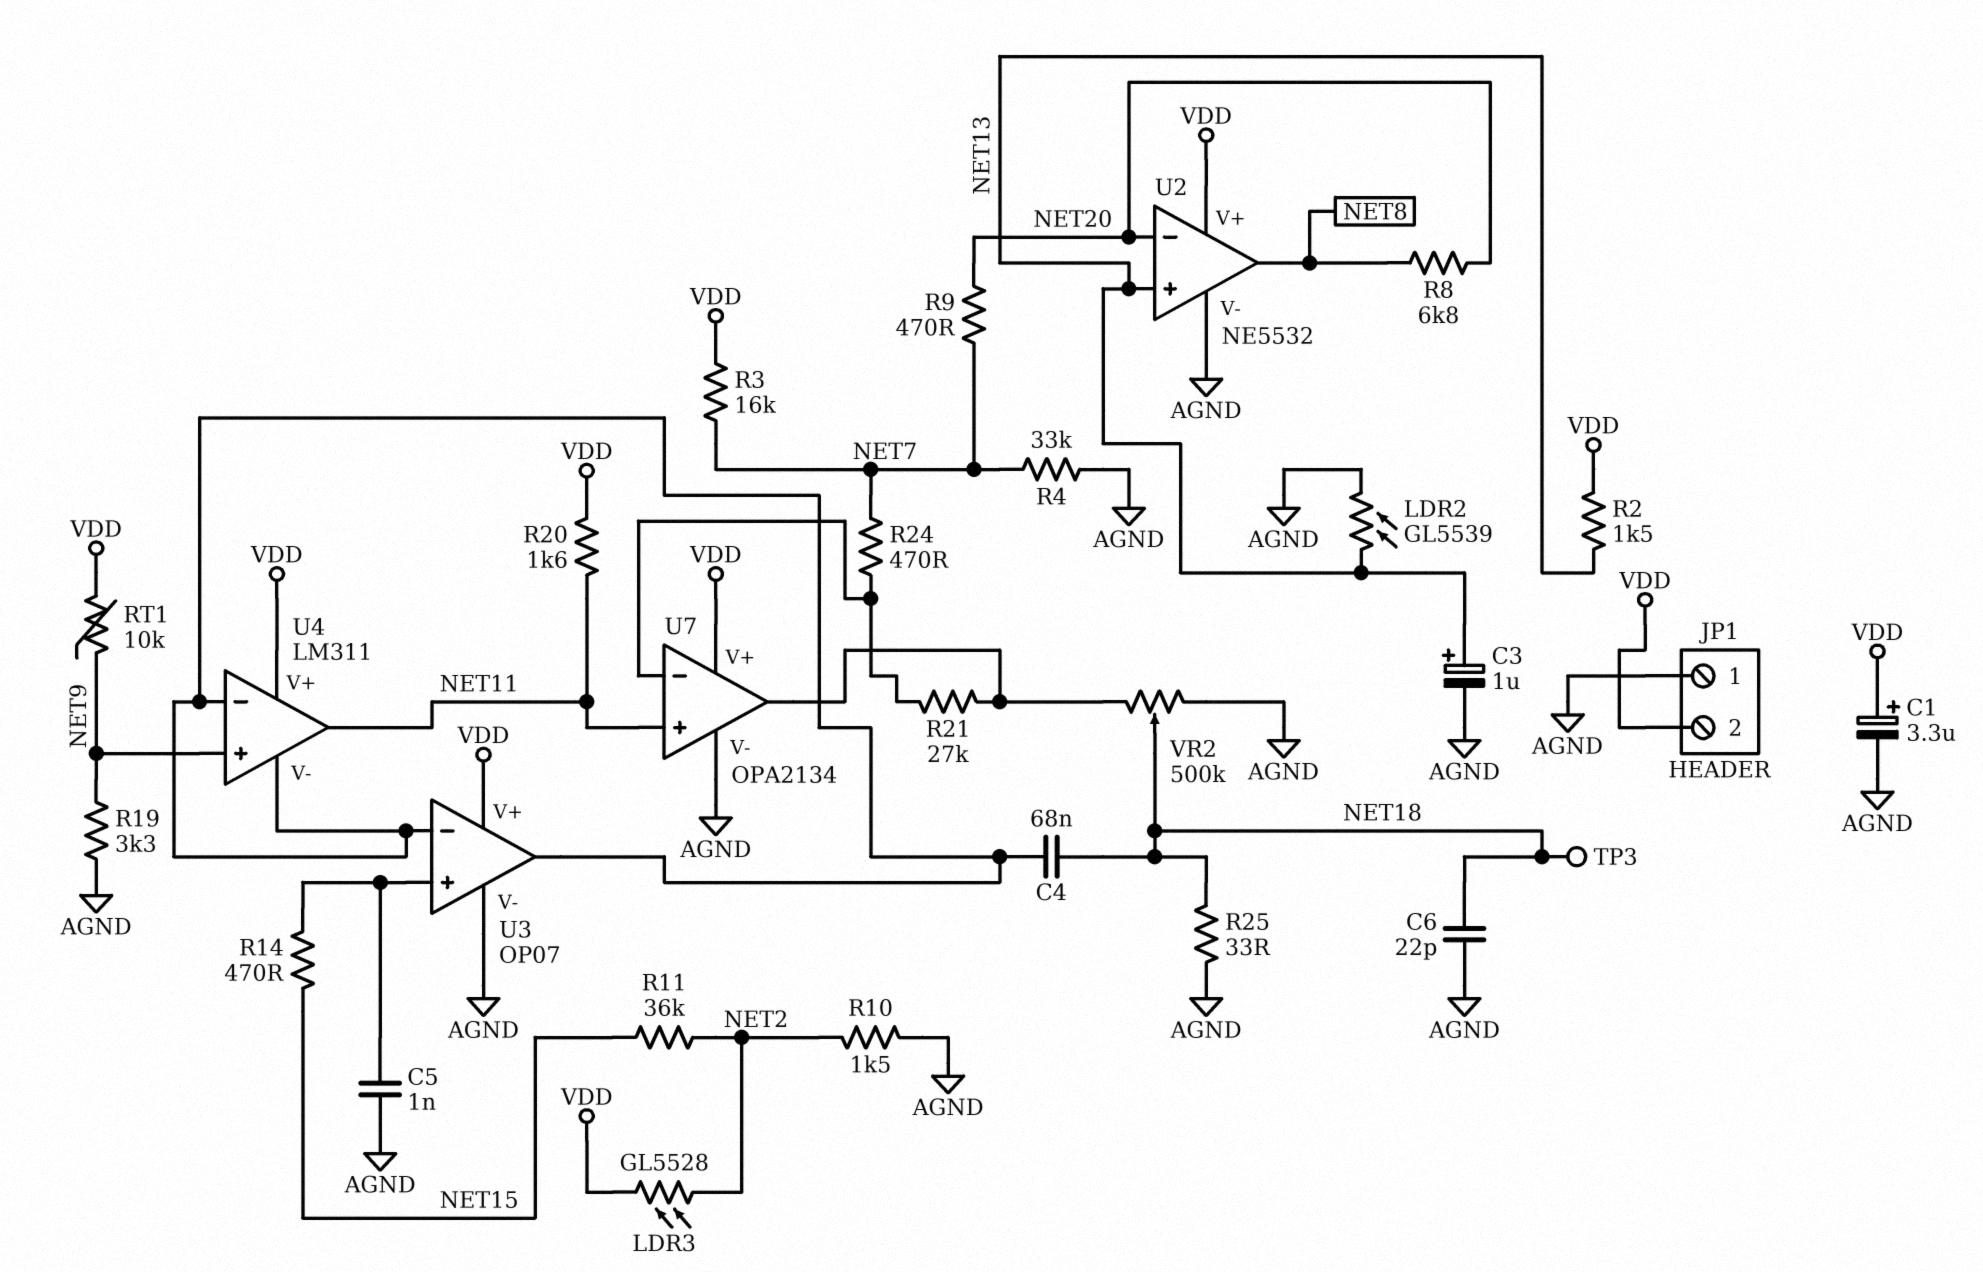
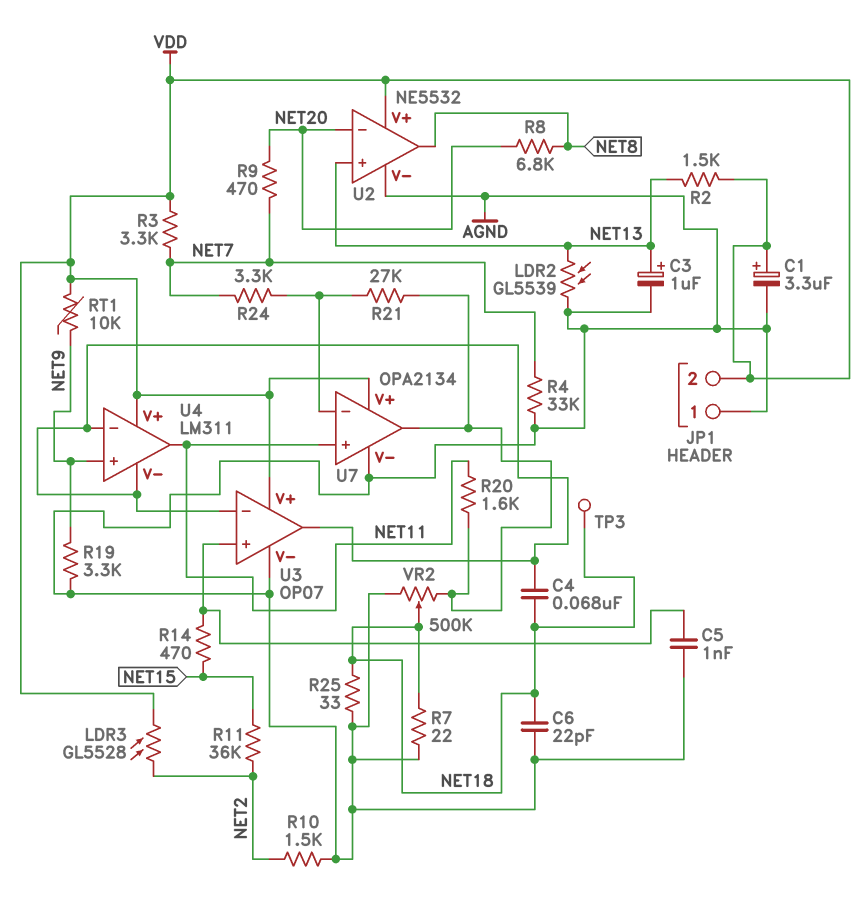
R3: 16k (NET7, VDD) -> 3.3k (NET7, VDD)
R7: none -> 22 (AGND, NET18)
R20: 1.6k (NET11, VDD) -> 1.6k (NET11, U7/out)
R24: 470 (NET7, U7/in-) -> 3.3k (NET7, U7/in-)

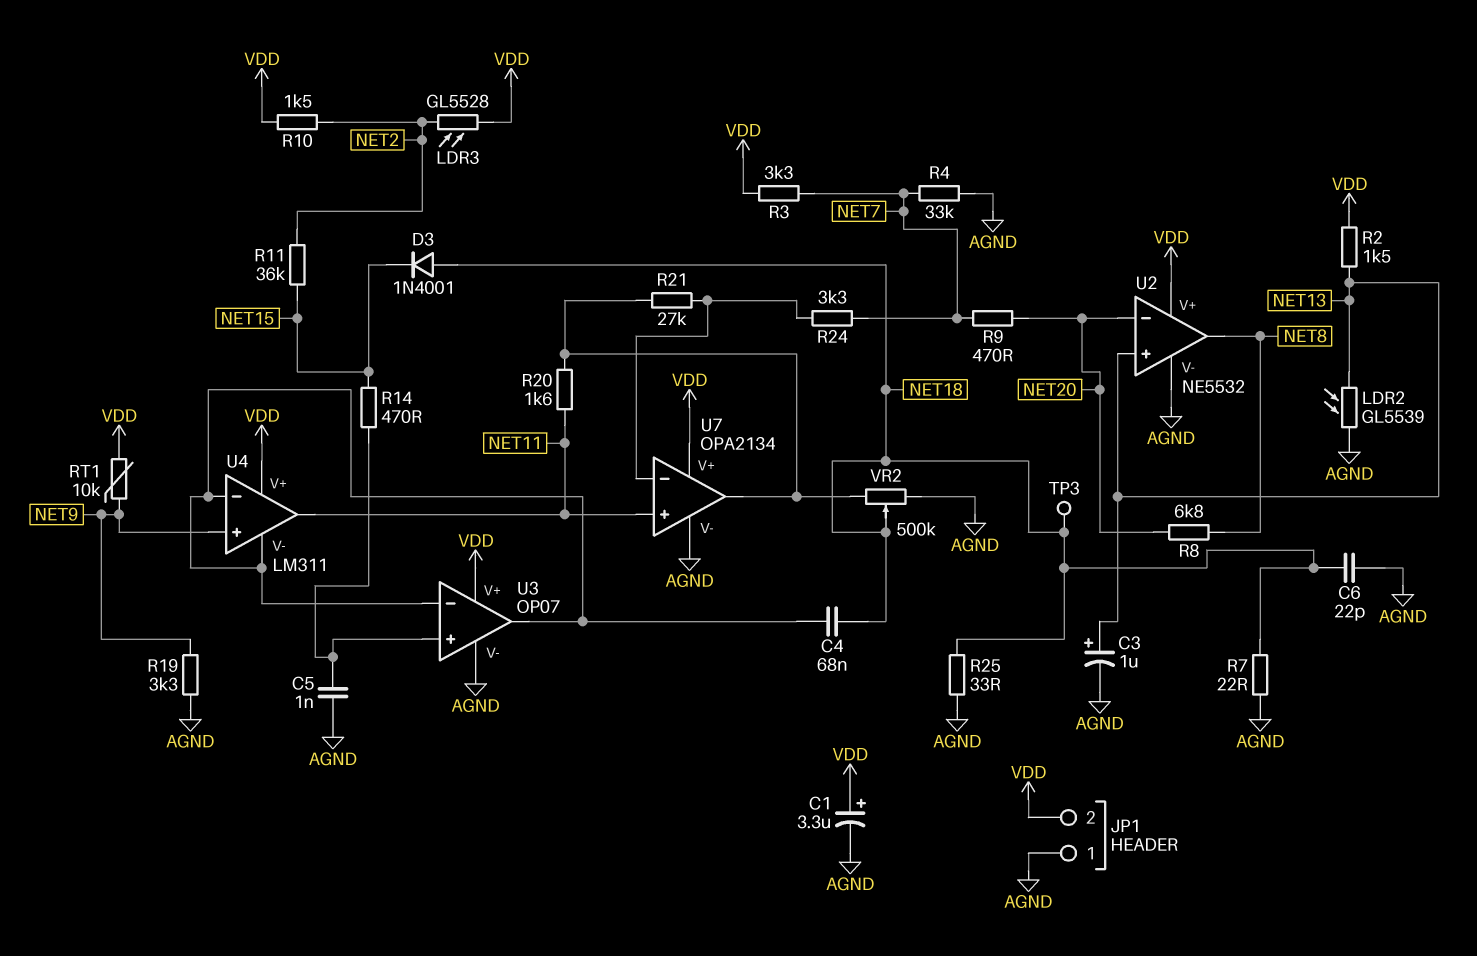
D3: none -> diode 1N4001 (A NET18, K NET15)
R10: 1.5k (AGND, NET2) -> 1.5k (NET2, VDD)

